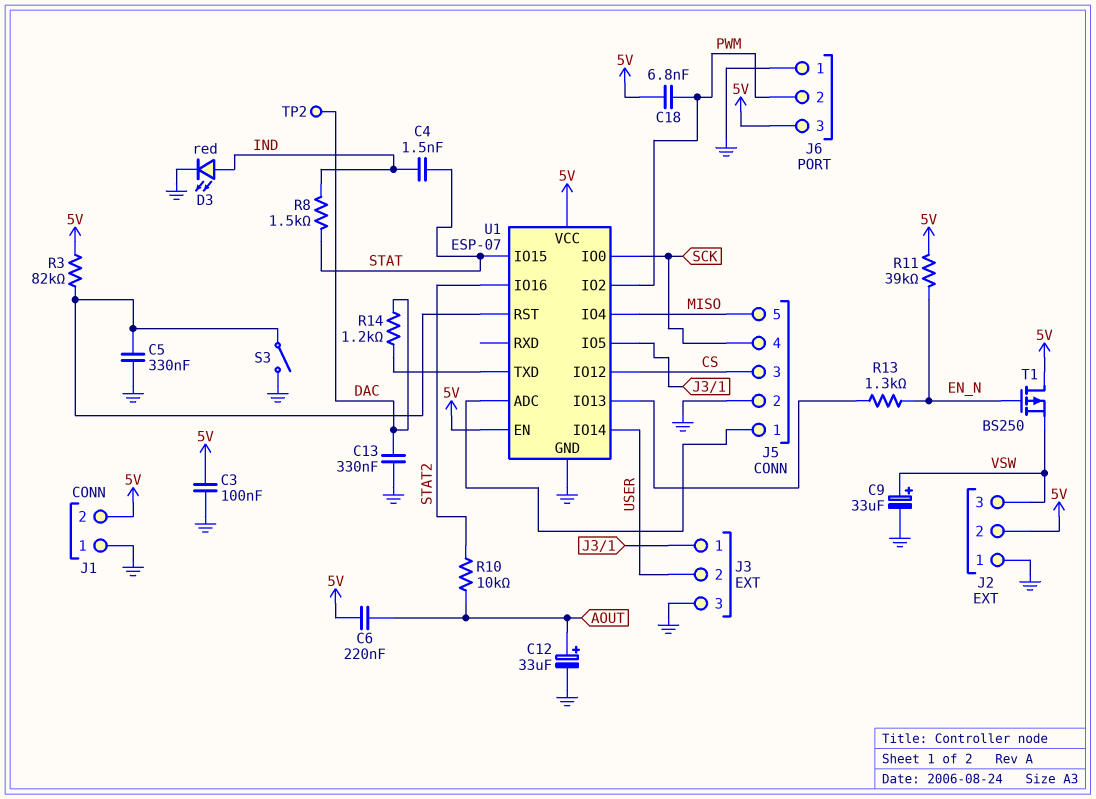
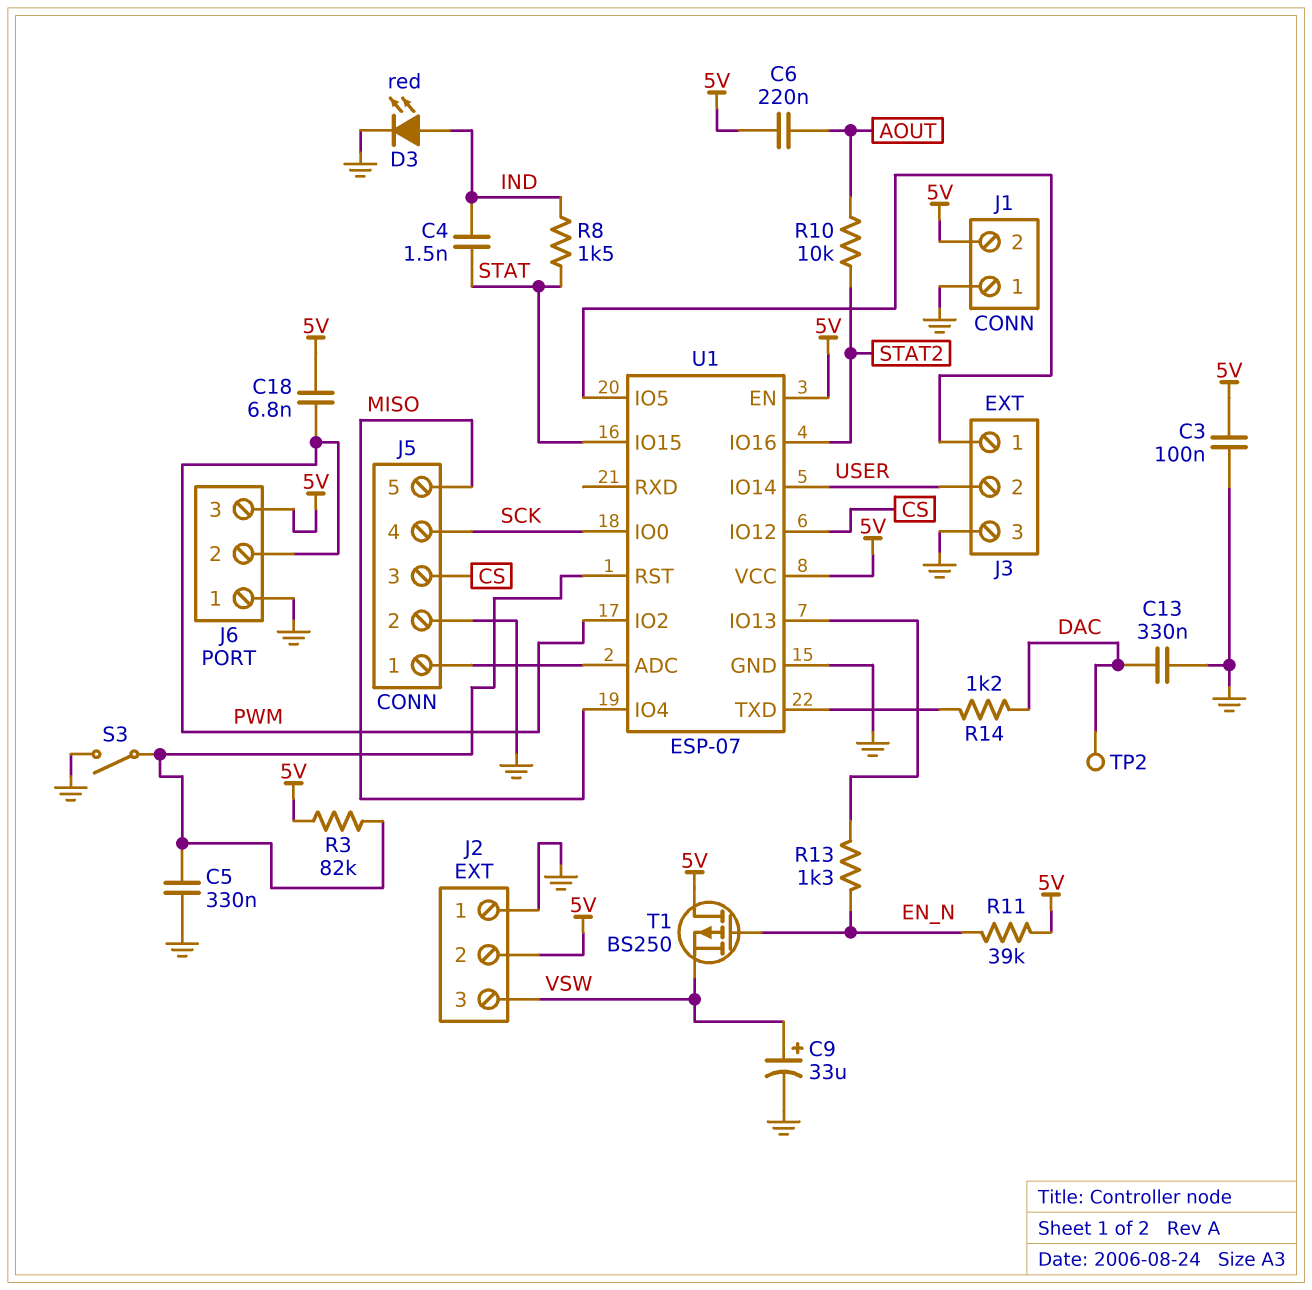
C12: 33uF (plus AOUT, minus GND) -> none

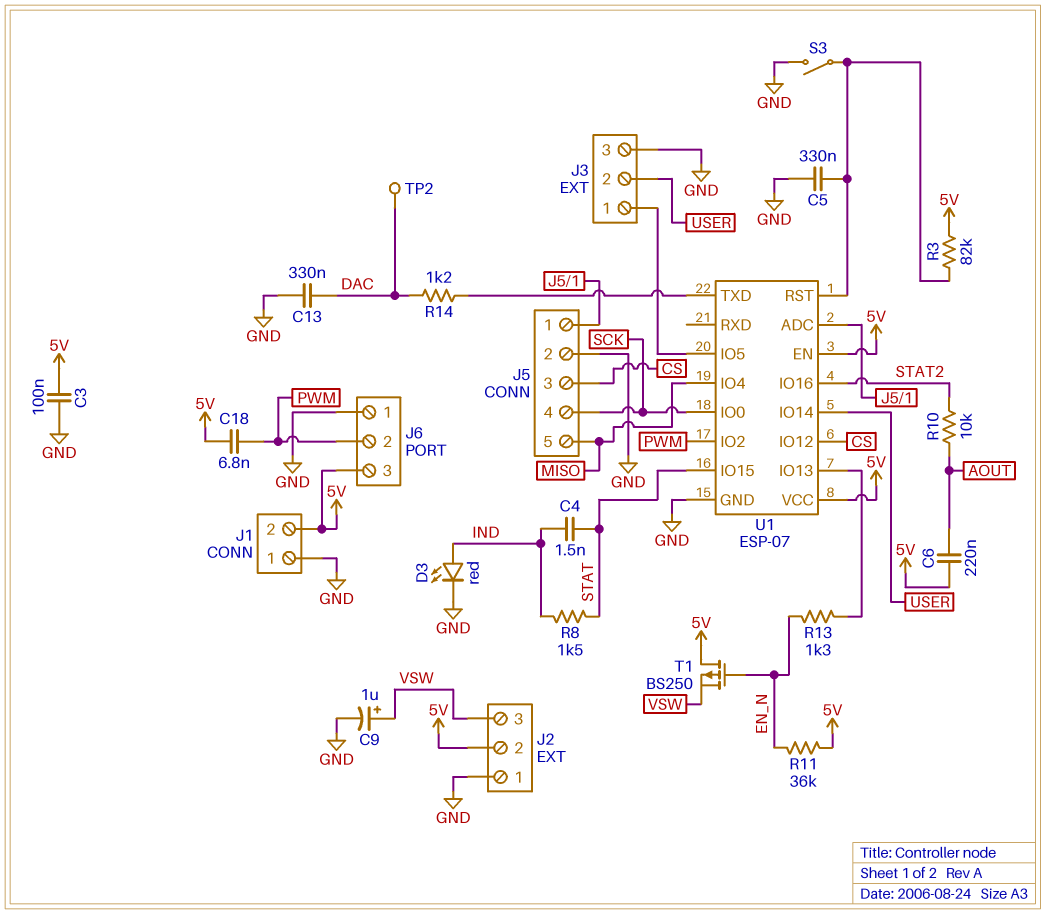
C9: 33uF (plus VSW, minus GND) -> 1uF (plus VSW, minus GND)
R11: 39k (5V, EN_N) -> 36k (5V, EN_N)

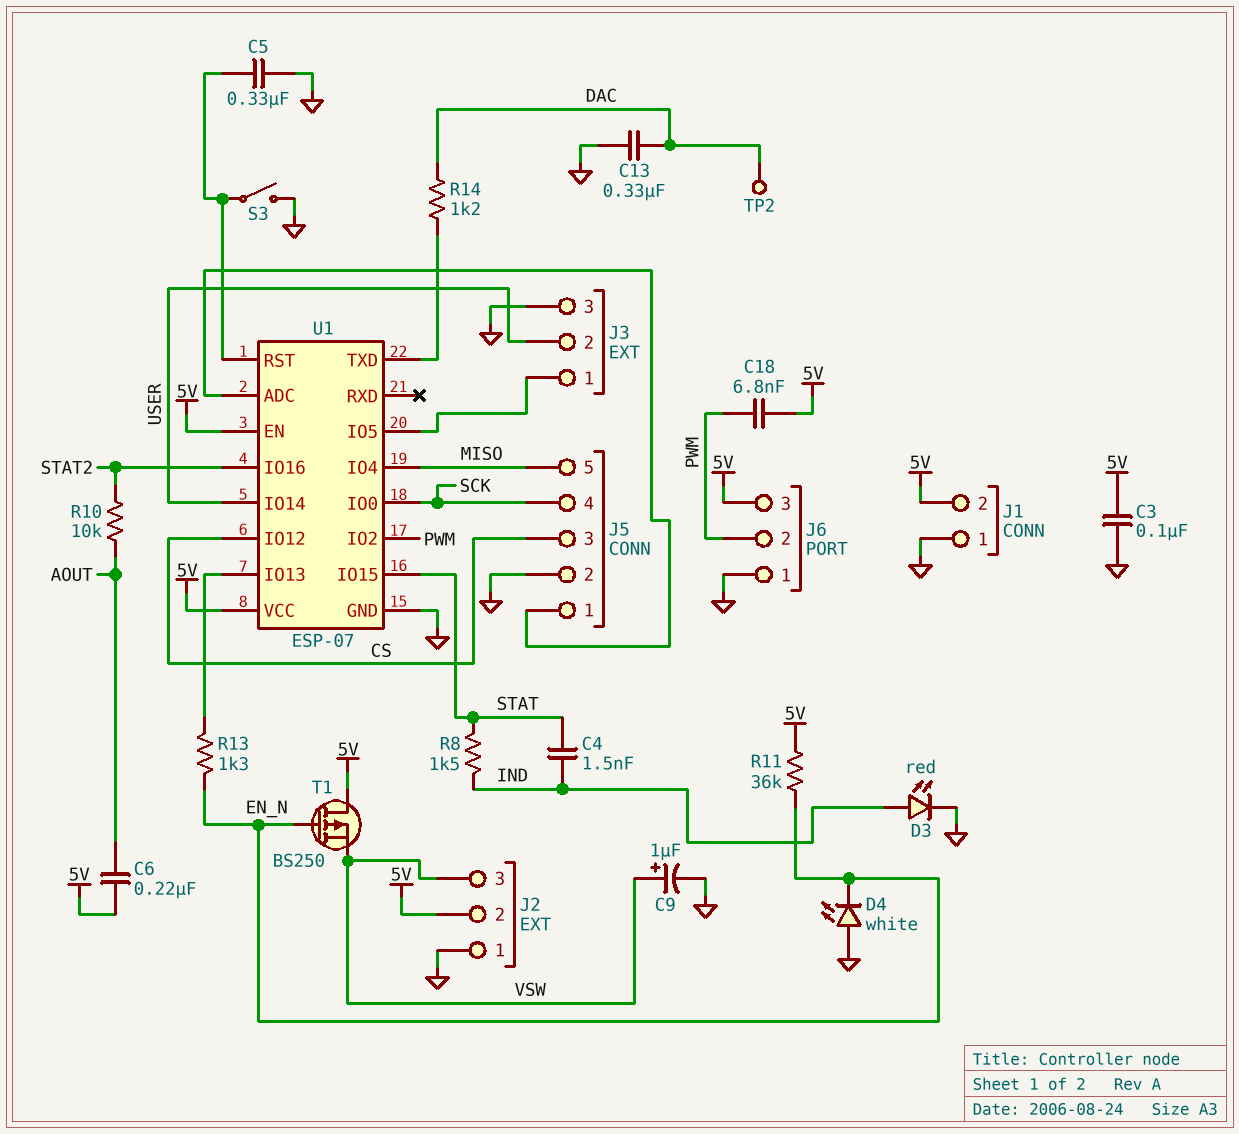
D4: none -> LED white (A GND, K EN_N)
R3: 82k (5V, U1/RST) -> none

